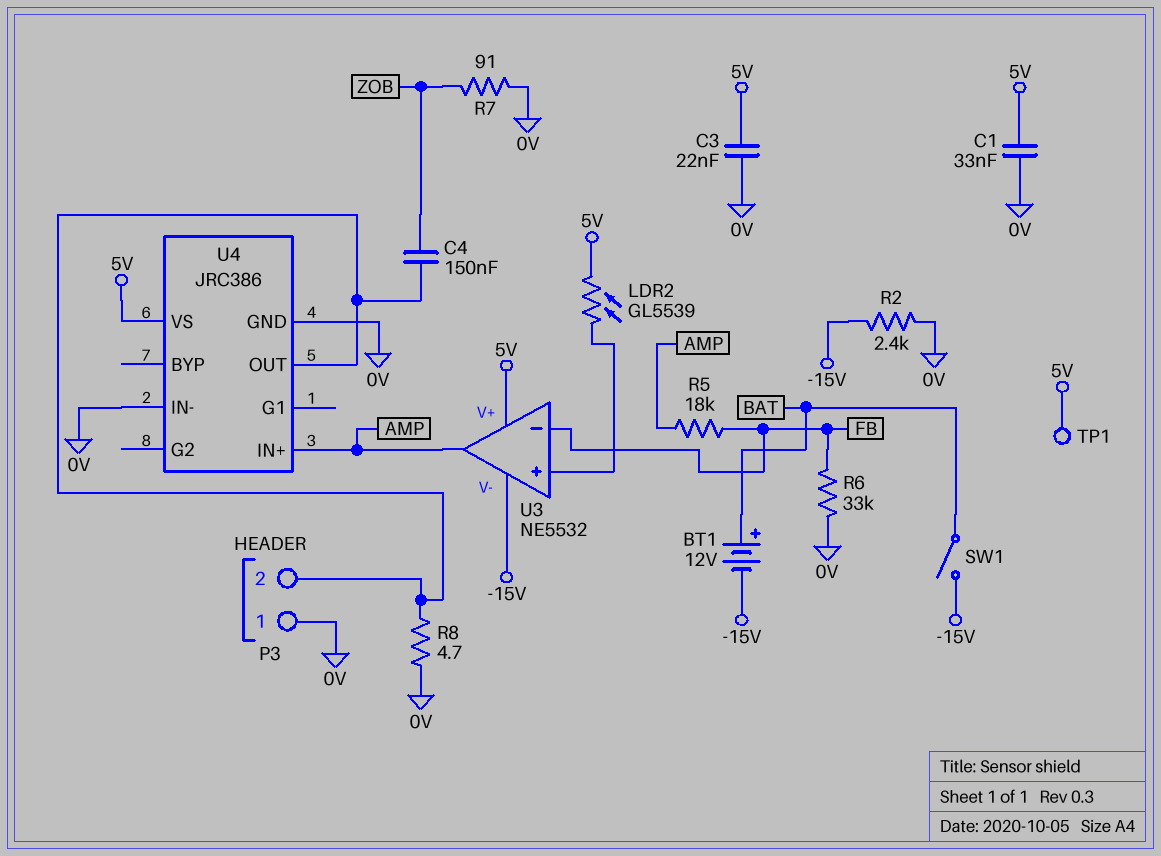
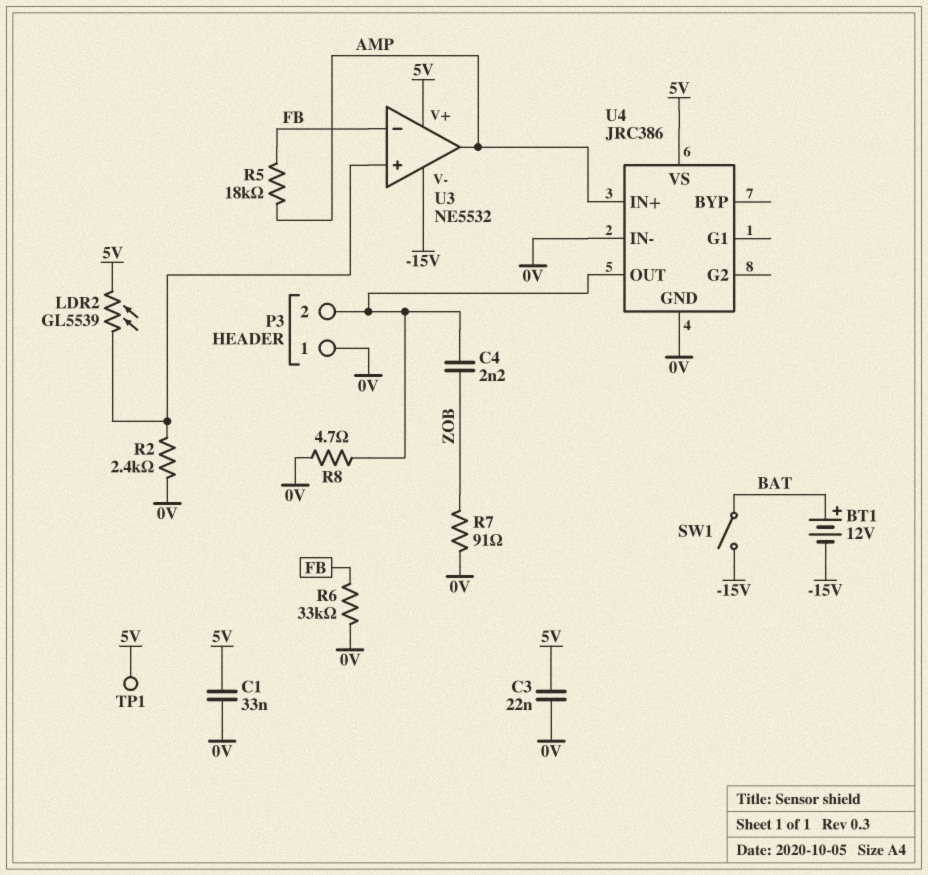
C4: 150nF (P3/2, ZOB) -> 2.2nF (P3/2, ZOB)
R2: 2.4k (-15V, 0V) -> 2.4k (0V, U3/in+)

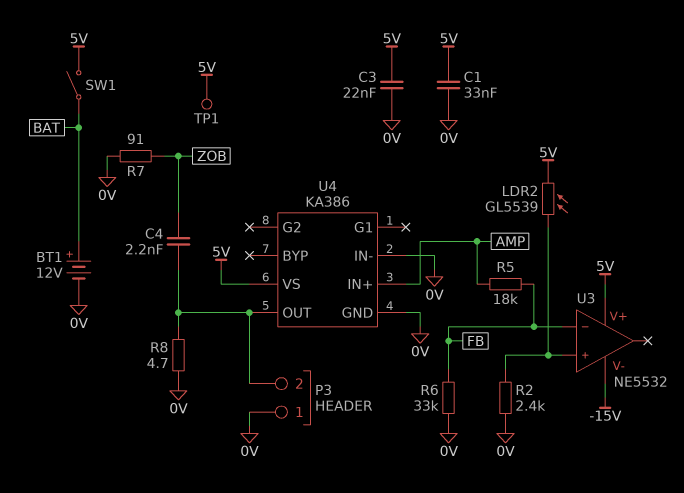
BT1: 12V (plus BAT, minus -15V) -> 12V (plus BAT, minus 0V)
SW1: switch (-15V, BAT) -> switch (5V, BAT)
U3 pin out: AMP -> none
U4: JRC386 -> KA386

